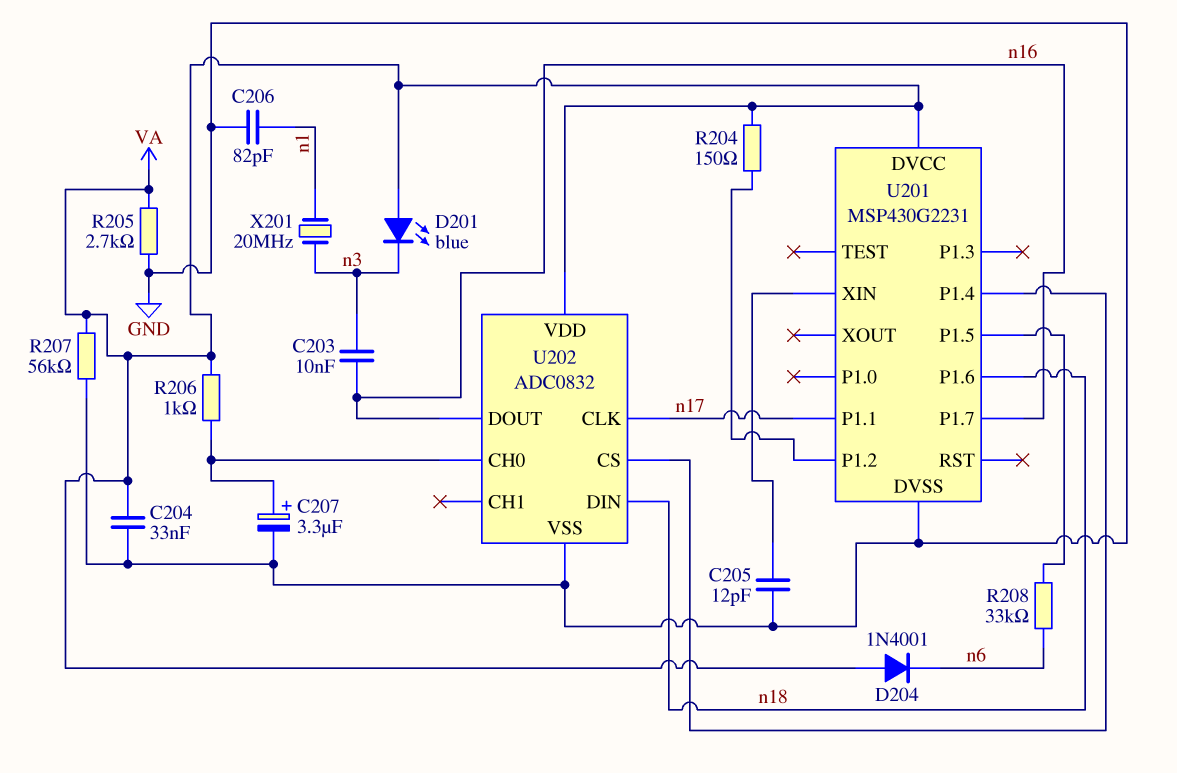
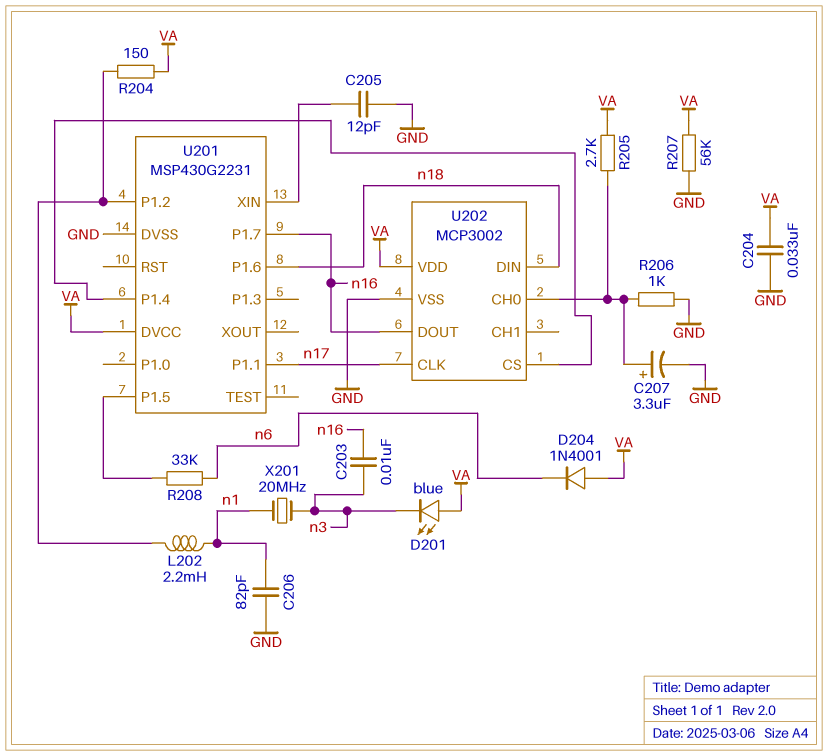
L202: none -> 2.2mH (U201/P1.2, n1)
R205: 2.7k (GND, VA) -> 2.7k (U202/CH0, VA)
R206: 1k (U202/CH0, VA) -> 1k (GND, U202/CH0)
U202: ADC0832 -> MCP3002

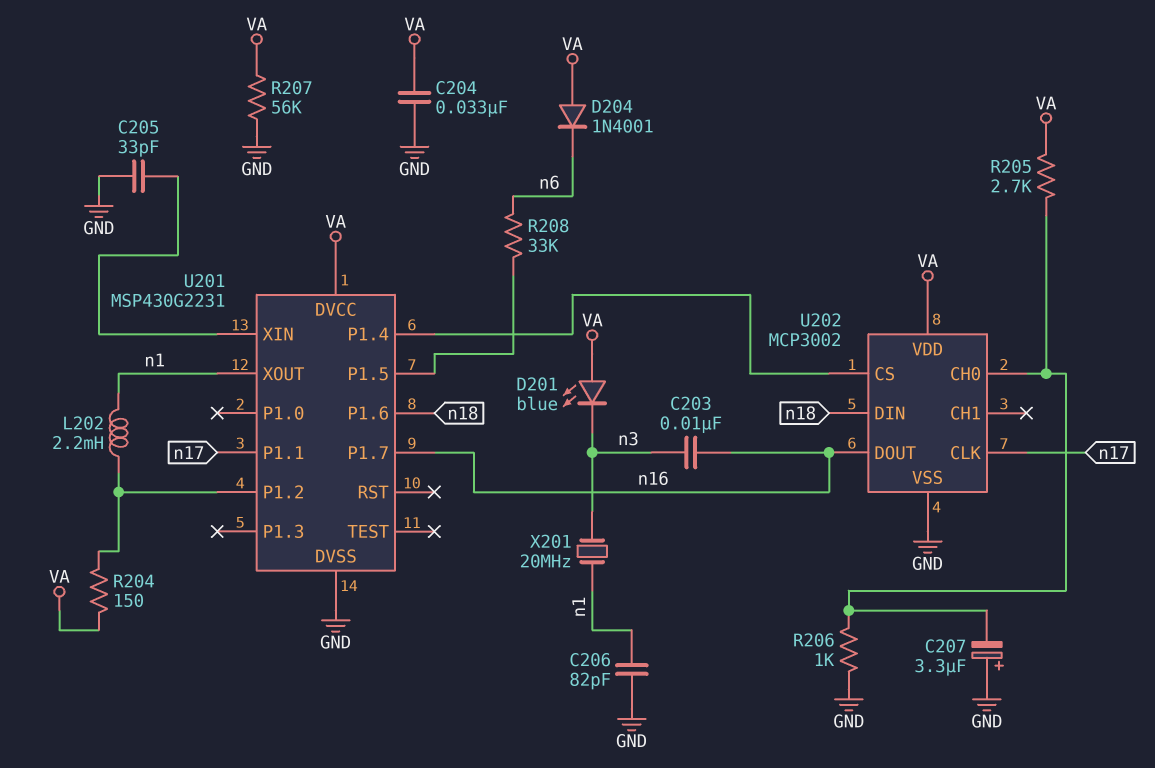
C205: 12pF (GND, U201/XIN) -> 33pF (GND, U201/XIN)
C207: 3.3uF (plus U202/CH0, minus GND) -> 3.3uF (plus GND, minus U202/CH0)
U201 pin XOUT: none -> n1

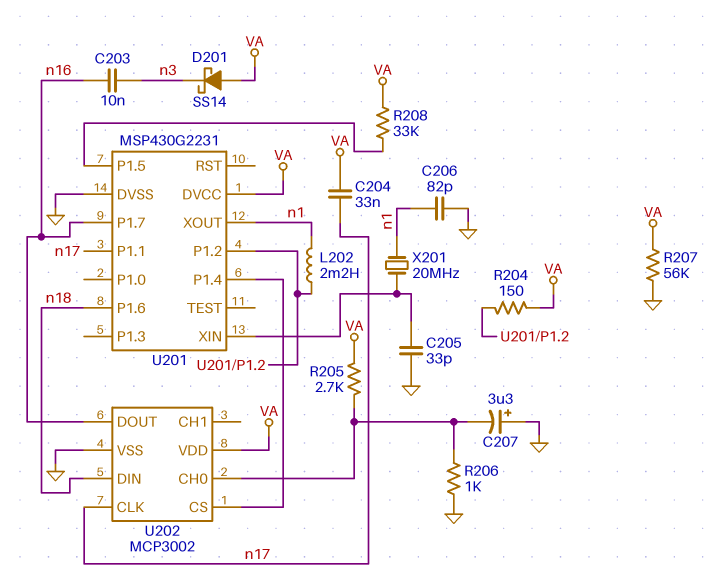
C204: 33nF (GND, VA) -> 33nF (VA, n17)
D201: LED blue (A VA, K n3) -> schottky SS14 (A VA, K n3)
D204: diode 1N4001 (A VA, K n6) -> none
R208: 33k (U201/P1.5, n6) -> 33k (U201/P1.5, VA)
X201: 20MHz (n1, n3) -> 20MHz (U201/XIN, n1)

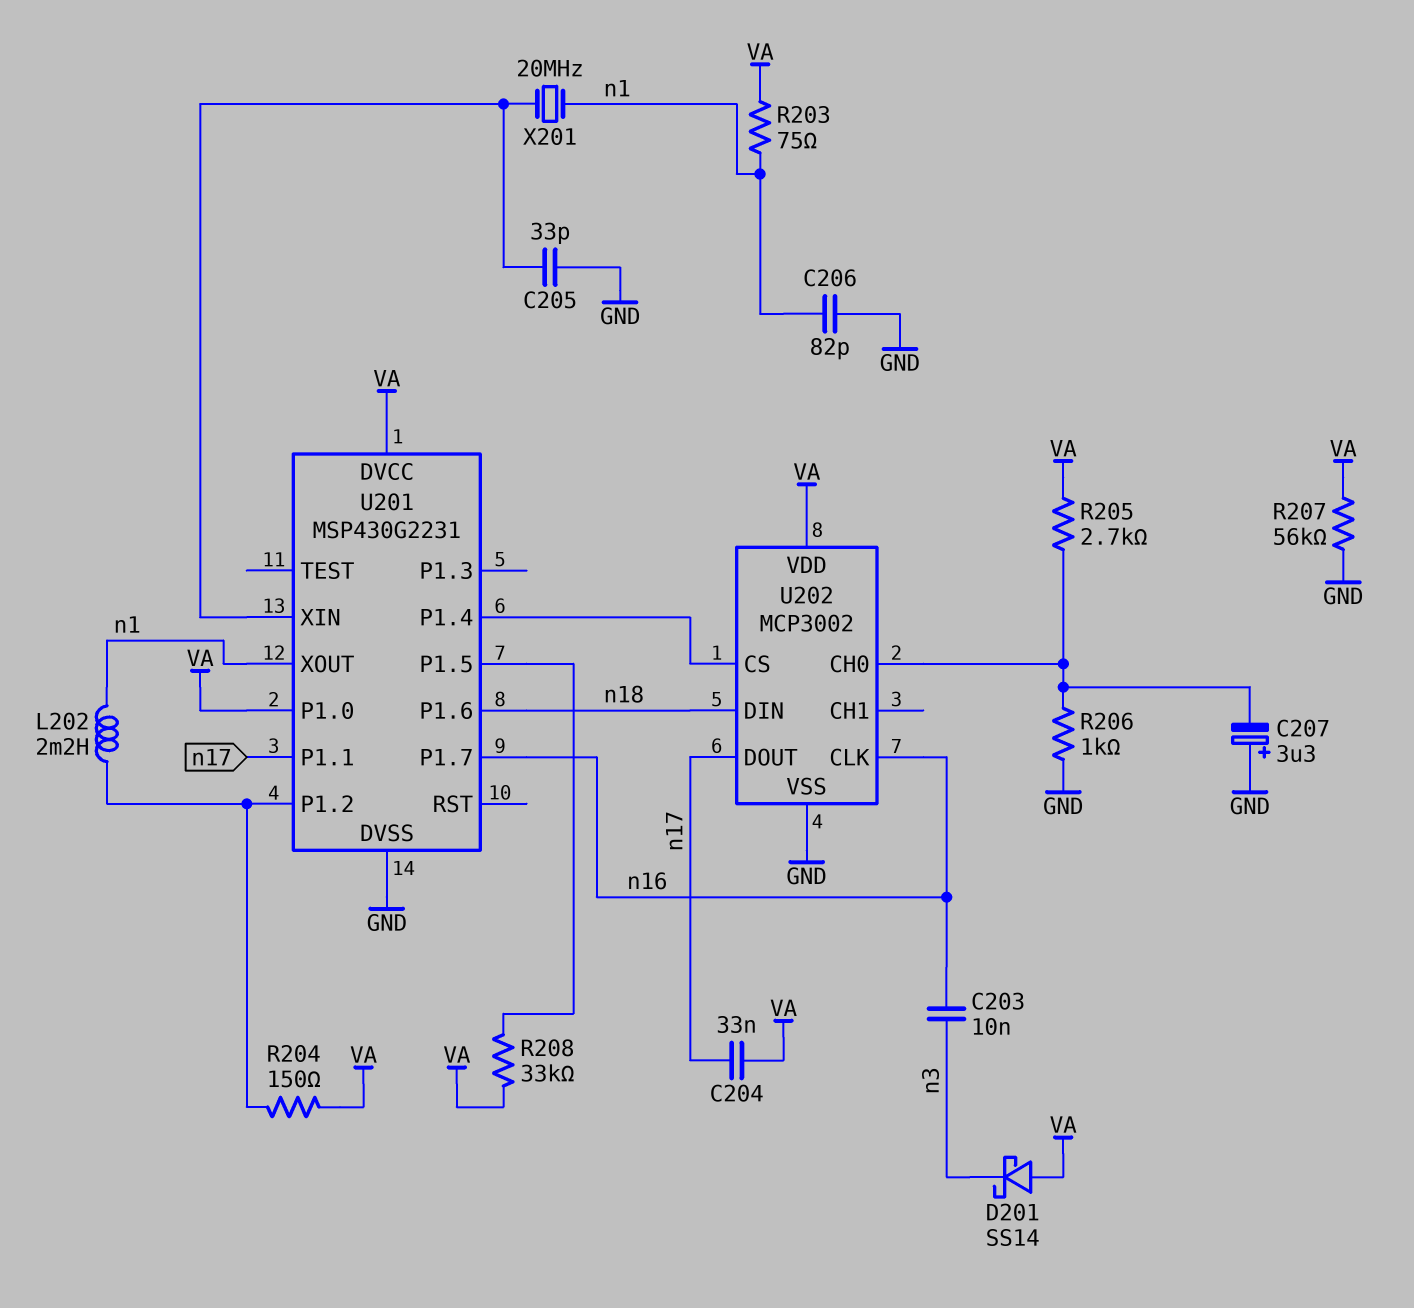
R203: none -> 75 (VA, n1)
U201 pin P1.0: none -> VA
U202 pin CLK: n17 -> n16
U202 pin DOUT: n16 -> n17

